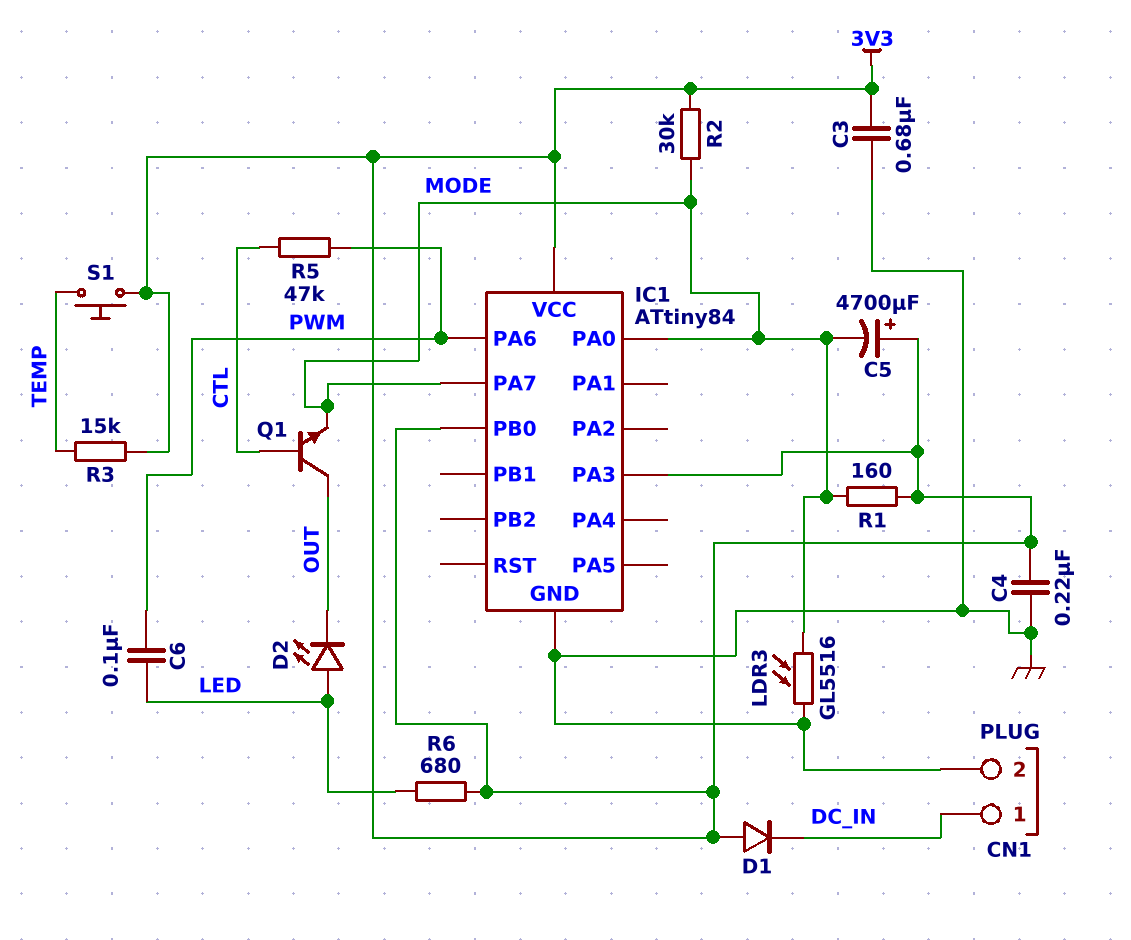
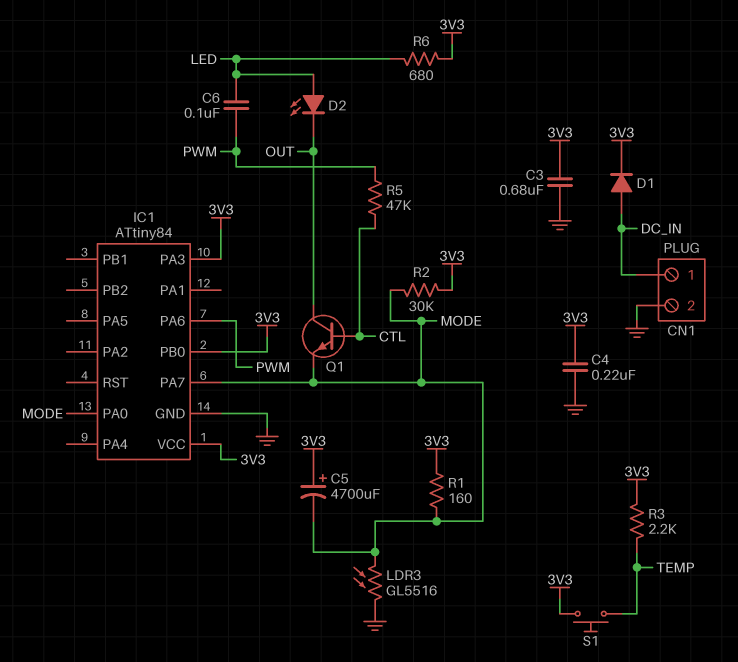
D1: diode (A 3V3, K DC_IN) -> diode (A DC_IN, K 3V3)
R3: 15k (3V3, TEMP) -> 2.2k (3V3, TEMP)

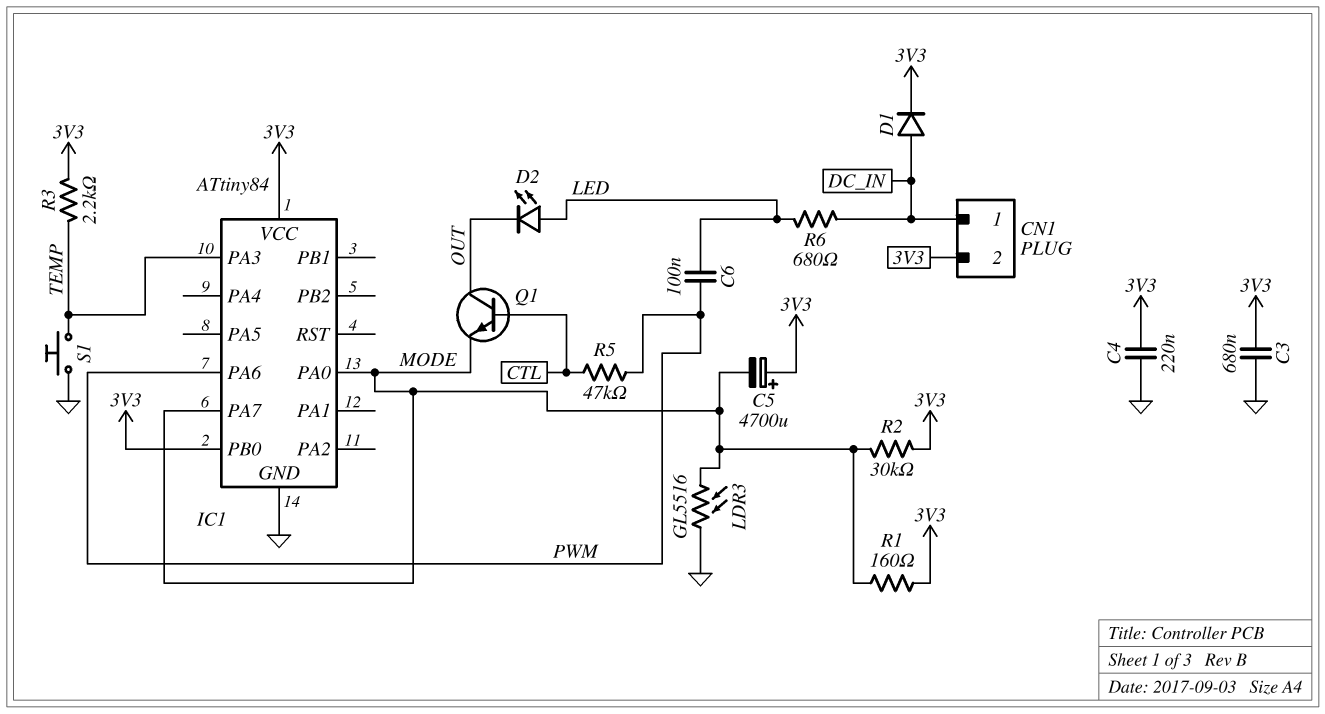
CN1 pin 2: GND -> 3V3
IC1 pin PA3: 3V3 -> TEMP
R6: 680 (3V3, LED) -> 680 (DC_IN, LED)
S1: button (3V3, TEMP) -> button (GND, TEMP)

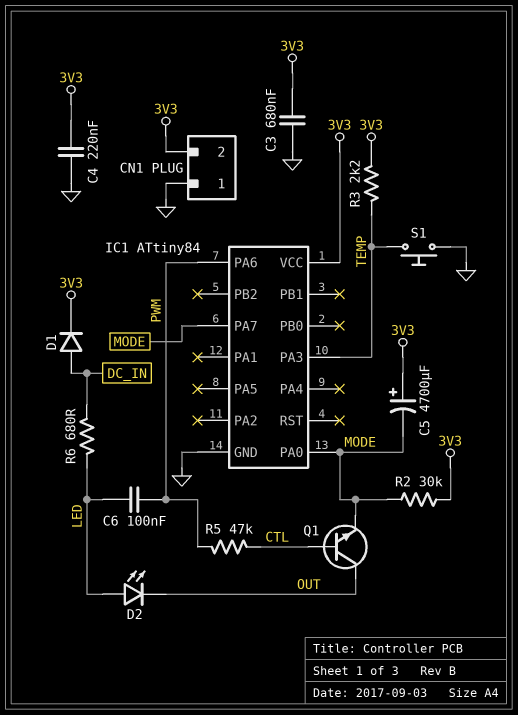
CN1 pin 1: DC_IN -> GND
IC1 pin PB0: 3V3 -> none
LDR3: GL5516 (GND, MODE) -> none
R1: 160 (3V3, MODE) -> none

